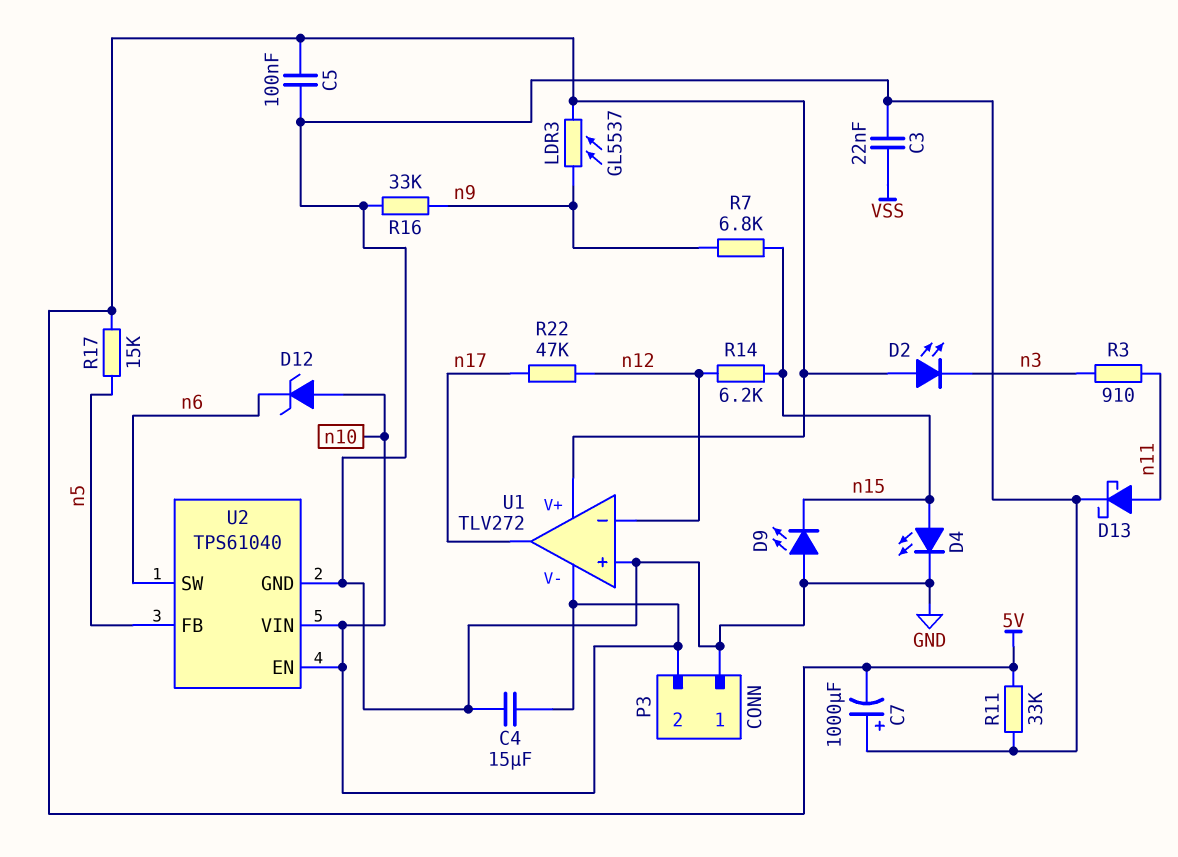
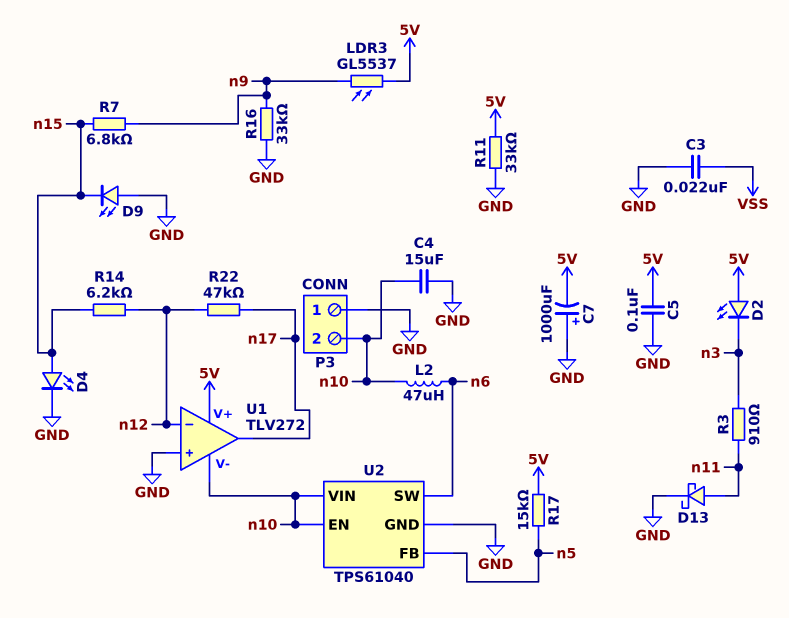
D12: zener (A n10, K n6) -> none
L2: none -> 47uH (n6, n10)

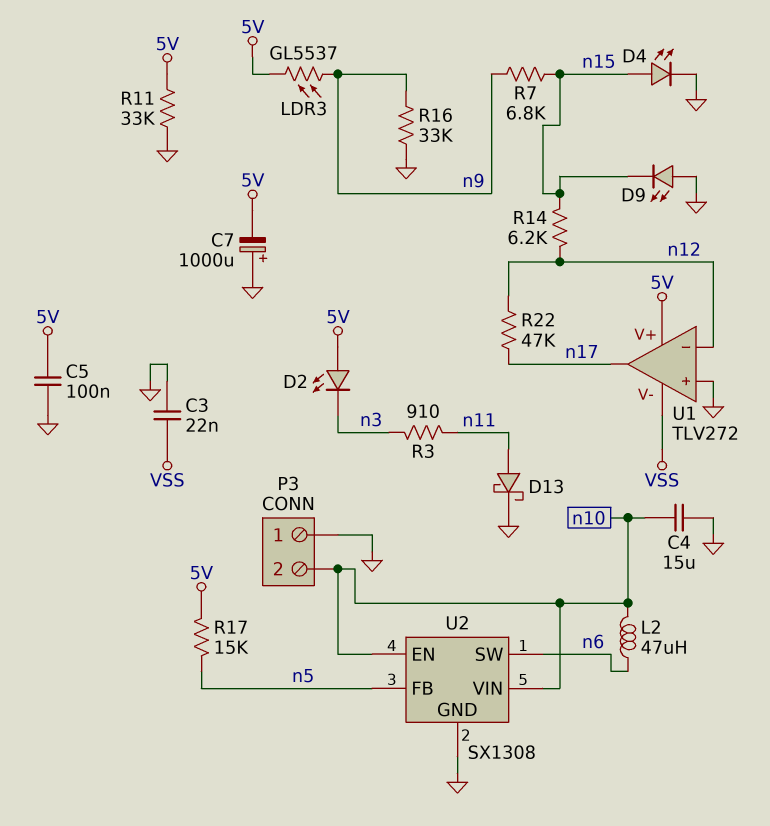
U1 pin V-: n10 -> VSS
U2: TPS61040 -> SX1308

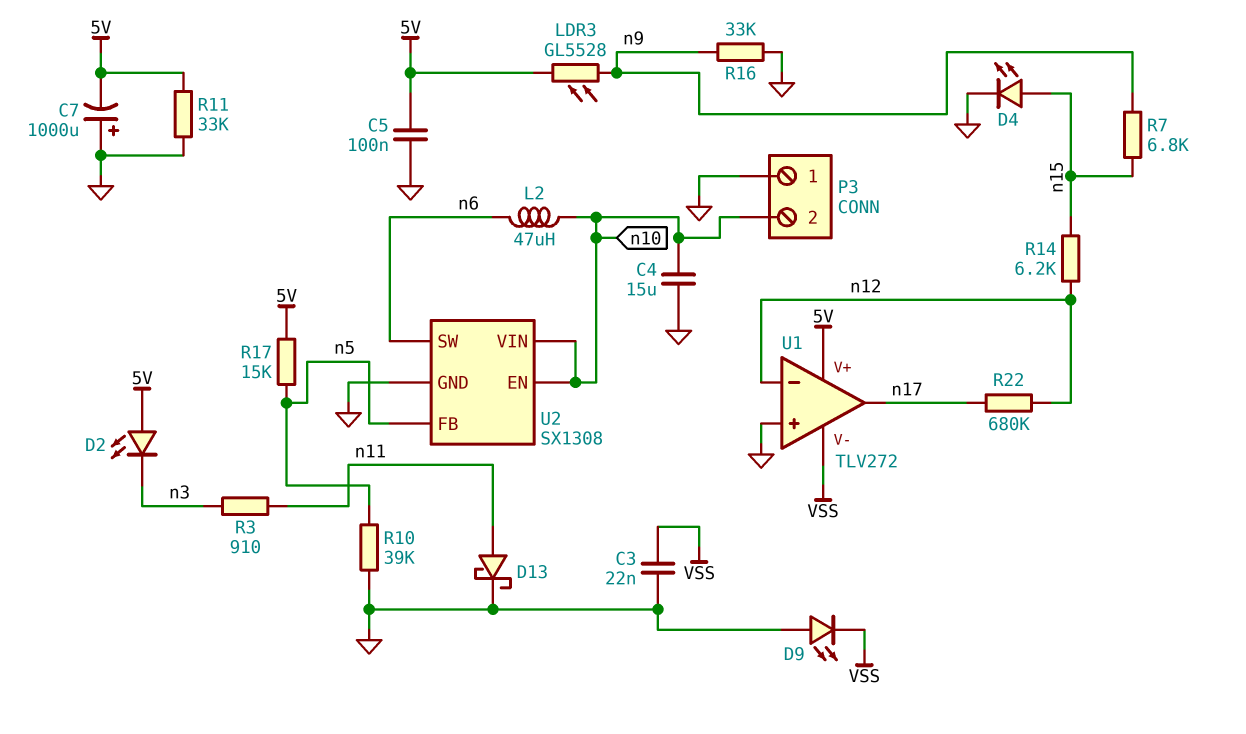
D9: LED (A GND, K n15) -> LED (A GND, K VSS)
LDR3: GL5537 (5V, n9) -> GL5528 (5V, n9)
R10: none -> 39k (GND, n5)
R22: 47k (n12, n17) -> 680k (n12, n17)

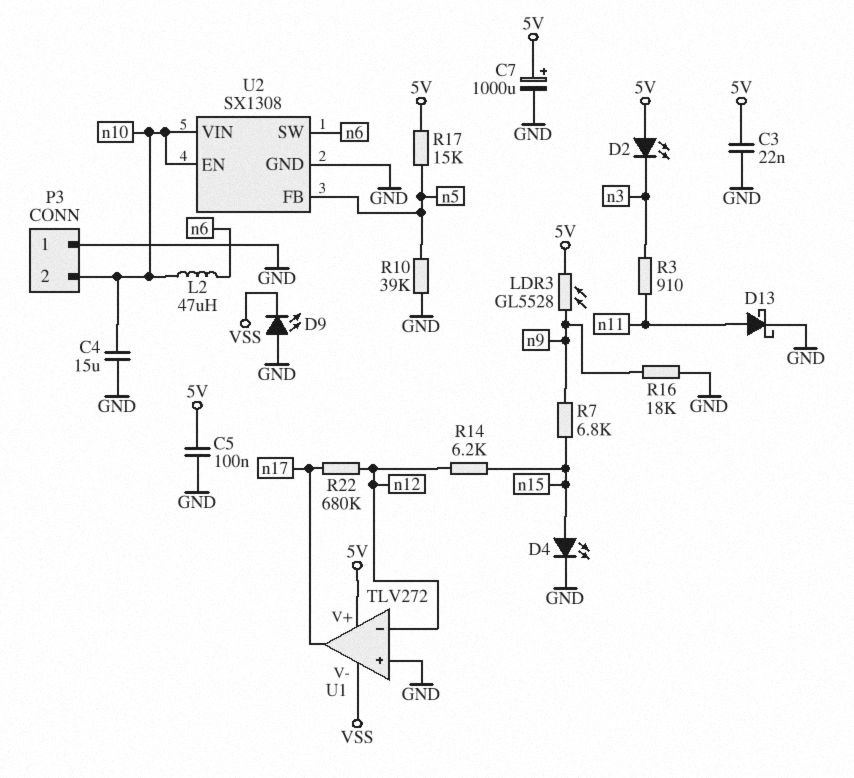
C3: 22nF (GND, VSS) -> 22nF (5V, GND)
C7: 1000uF (plus GND, minus 5V) -> 1000uF (plus 5V, minus GND)
R11: 33k (5V, GND) -> none
R16: 33k (GND, n9) -> 18k (GND, n9)

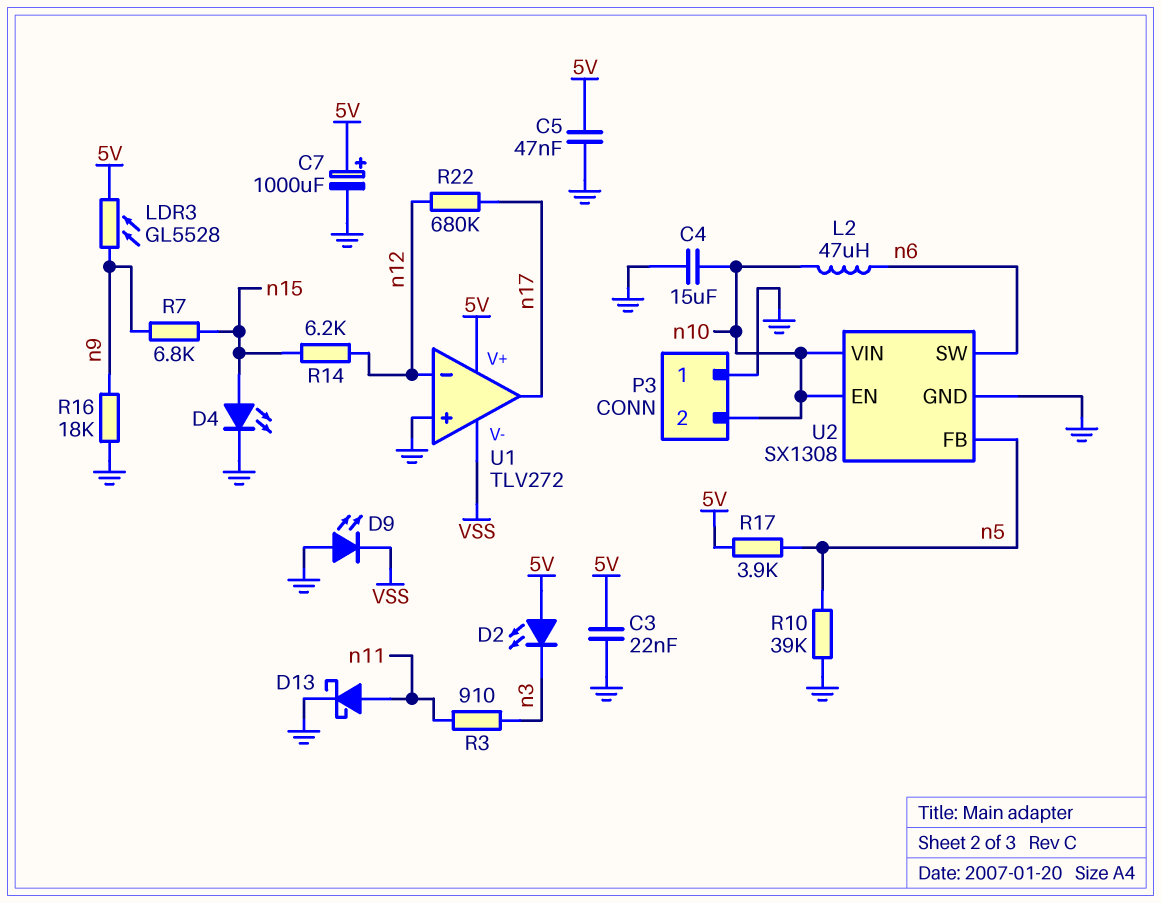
C5: 100nF (5V, GND) -> 47nF (5V, GND)
R17: 15k (5V, n5) -> 3.9k (5V, n5)

